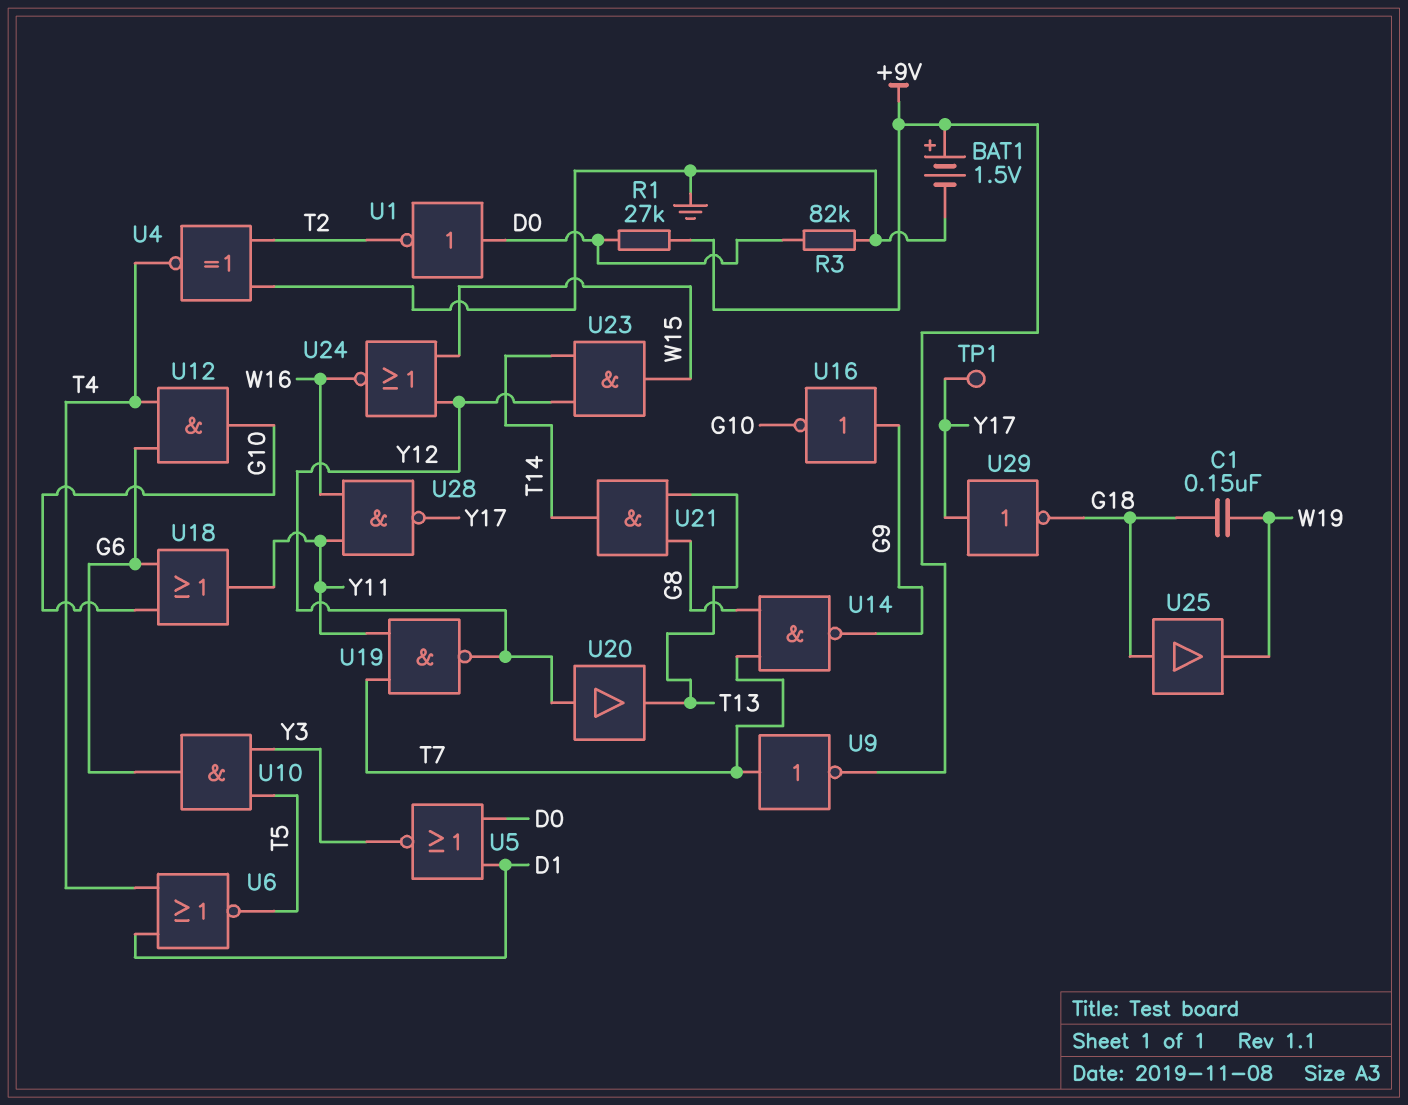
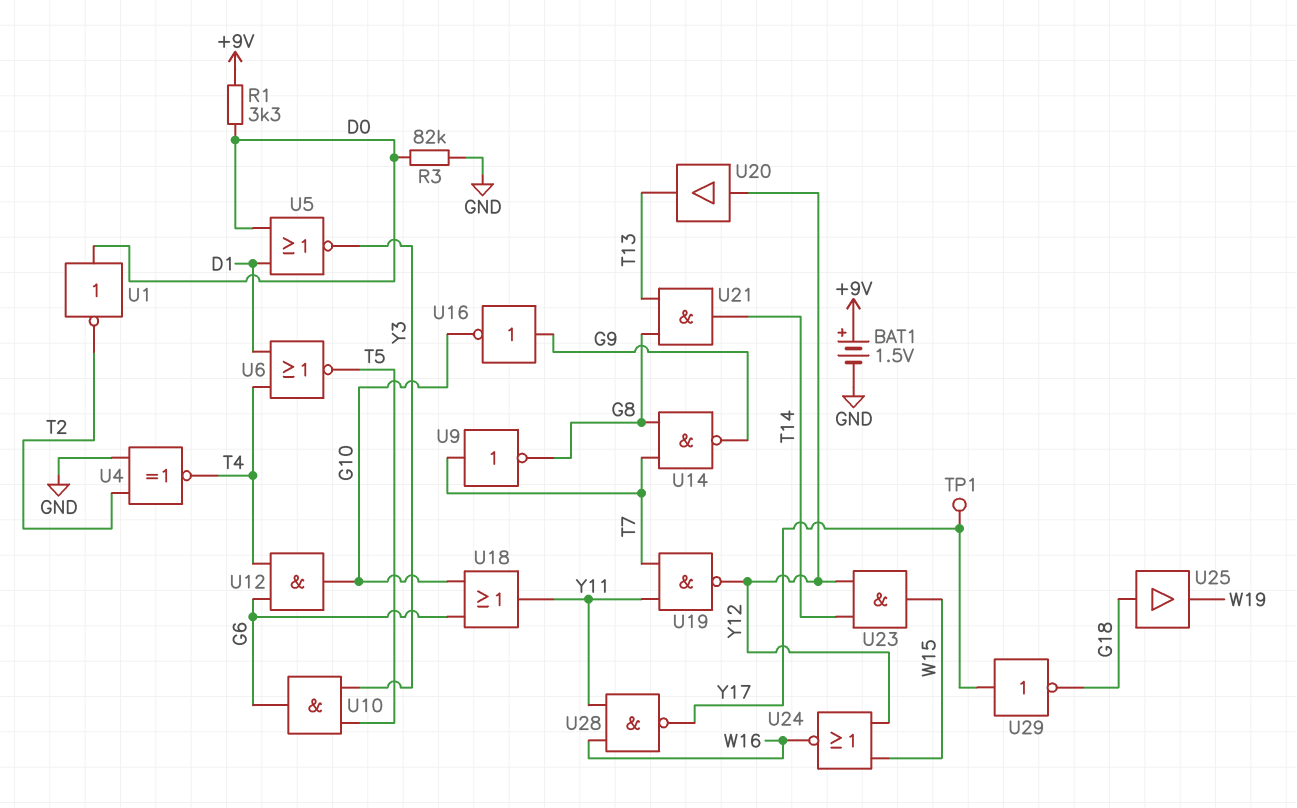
C1: 150nF (G18, W19) -> none
R1: 27k (+9V, D0) -> 3.3k (+9V, D0)
U9: NOT (in T7, out +9V) -> NOT (in T7, out G8)

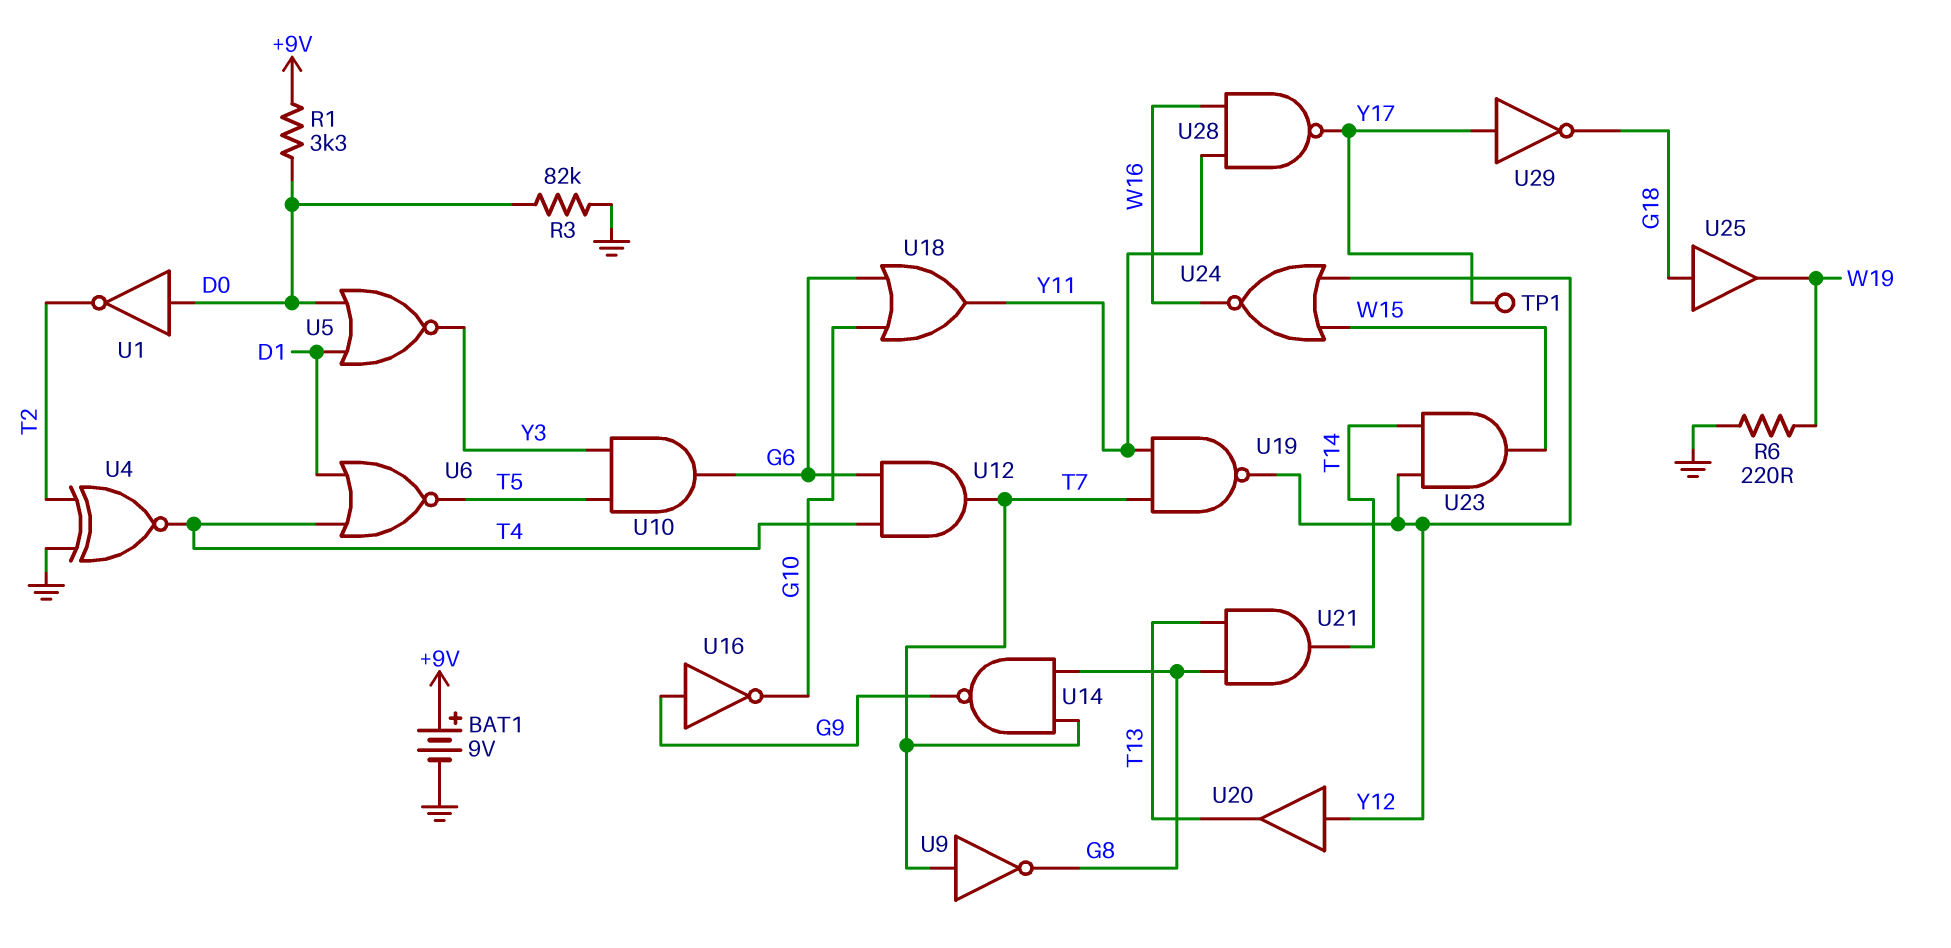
BAT1: 1.5V (plus +9V, minus GND) -> 9V (plus +9V, minus GND)
R6: none -> 220 (GND, W19)
U12: AND (in G6, in T4, out G10) -> AND (in G6, in T4, out T7)

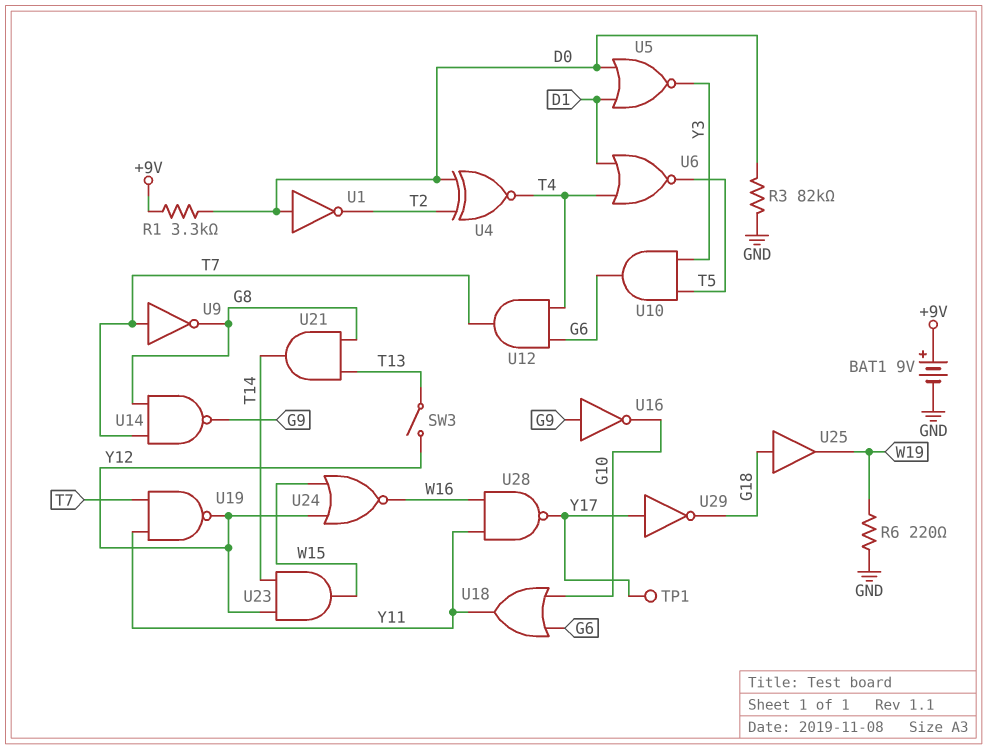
SW3: none -> switch (T13, Y12)
U4: XNOR (in GND, in T2, out T4) -> XNOR (in D0, in T2, out T4)
U20: buffer (in Y12, out T13) -> none

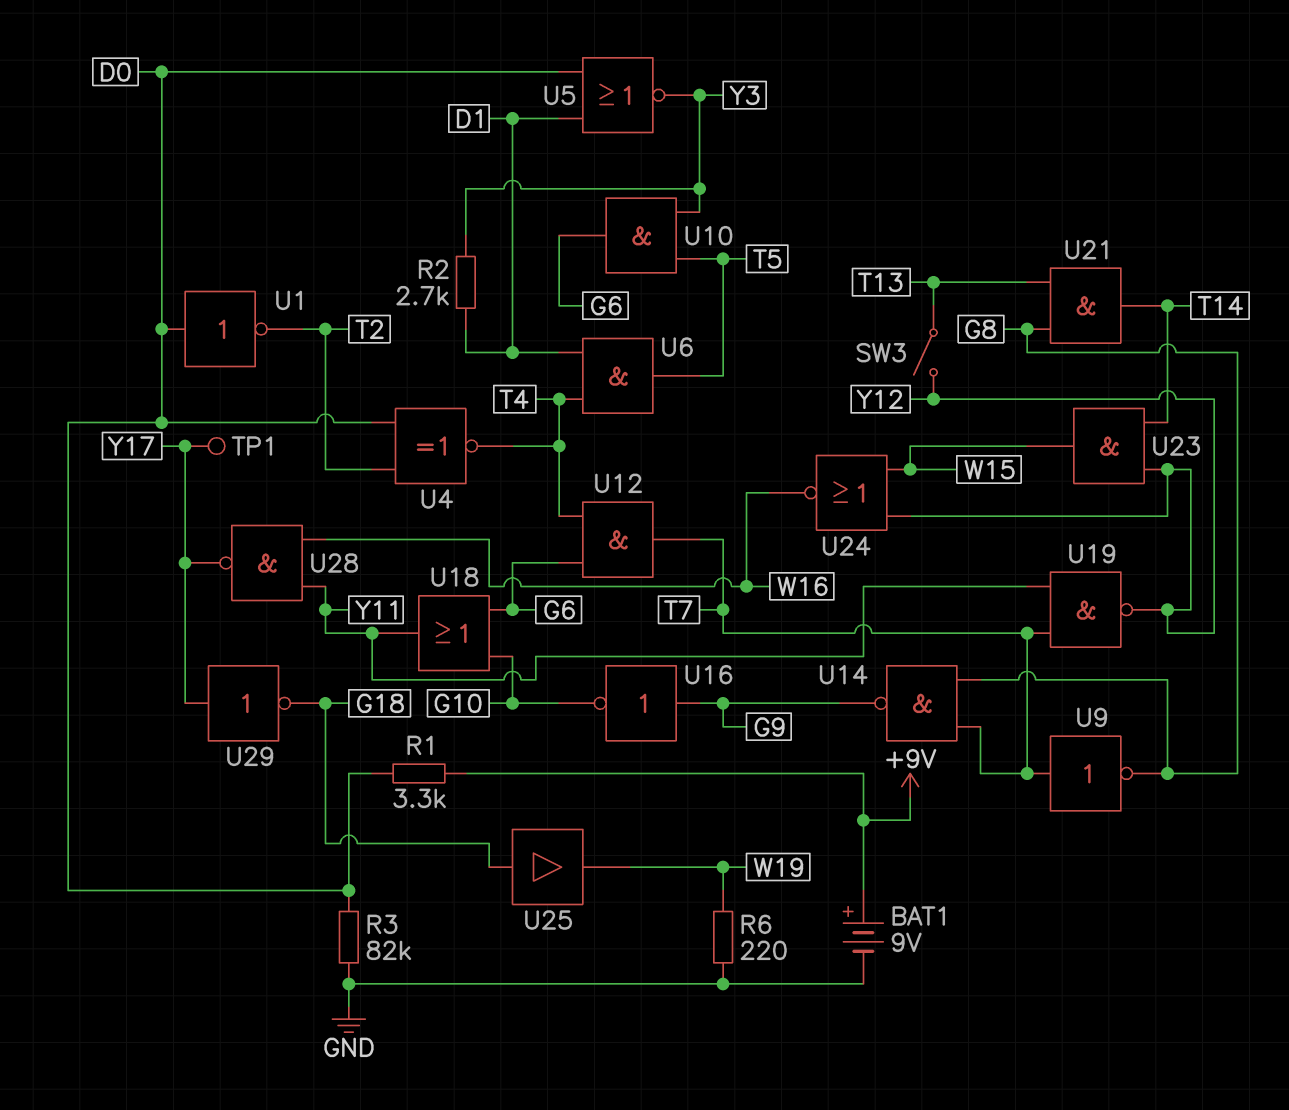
R2: none -> 2.7k (D1, Y3)
U6: NOR (in D1, in T4, out T5) -> AND (in D1, in T4, out T5)

